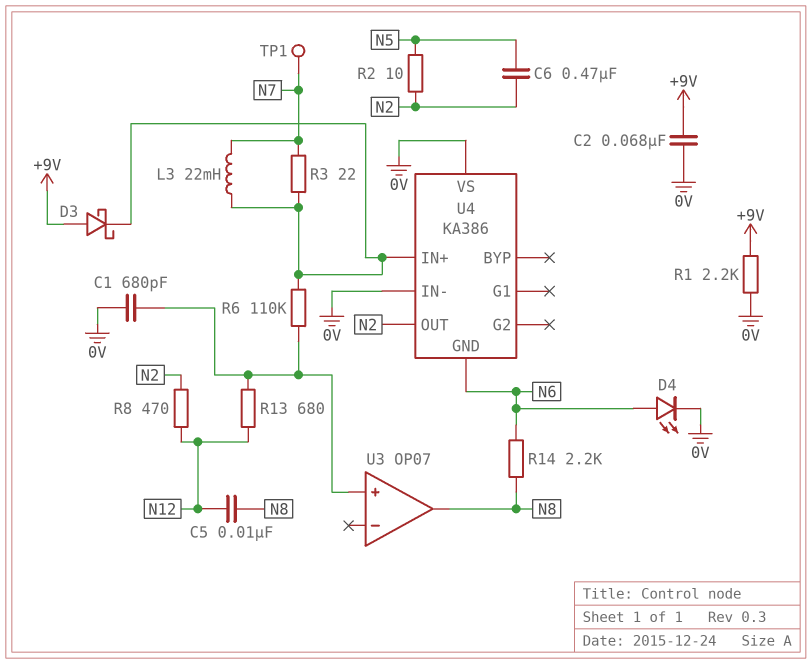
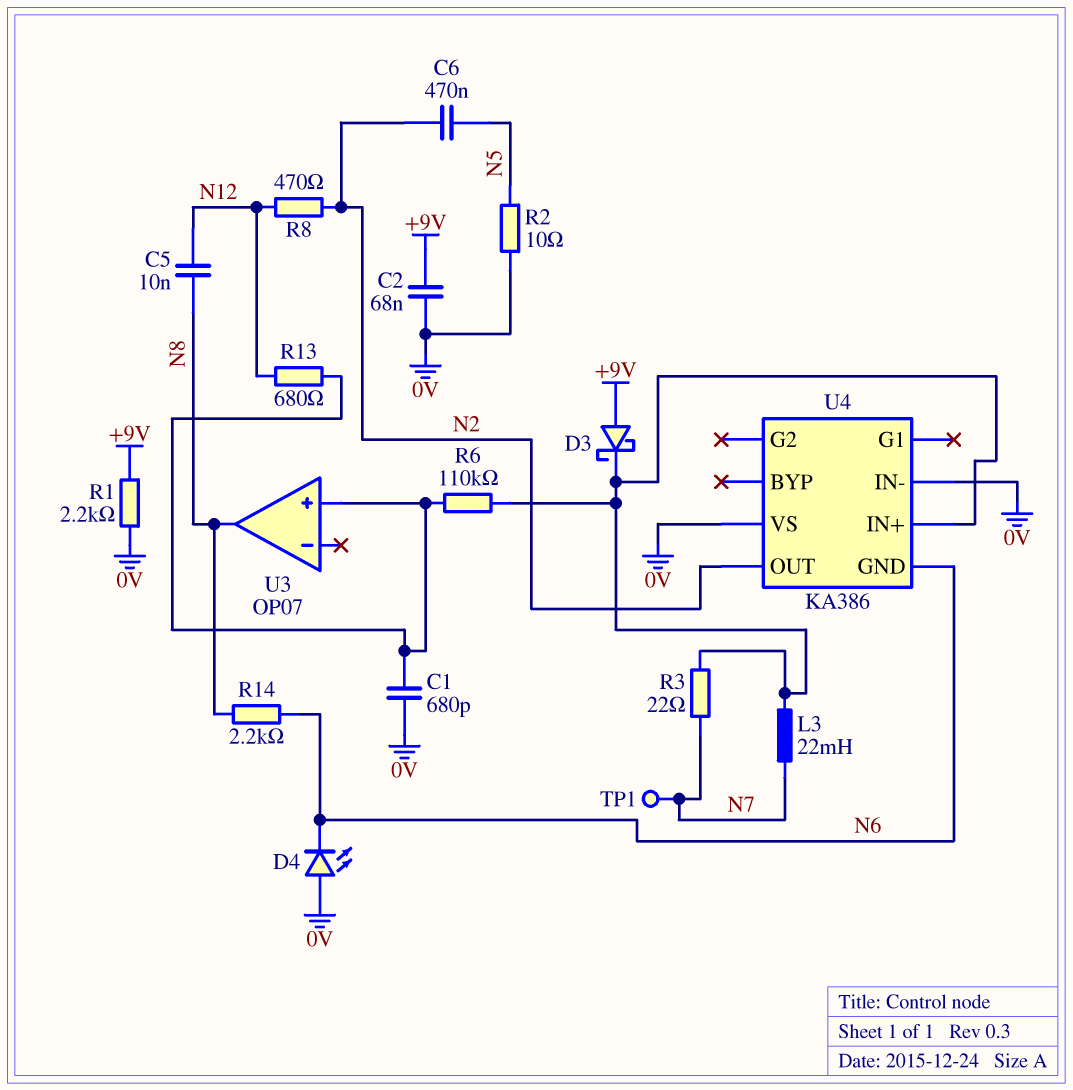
D4: LED (A N6, K 0V) -> LED (A 0V, K N6)
R2: 10 (N2, N5) -> 10 (0V, N5)

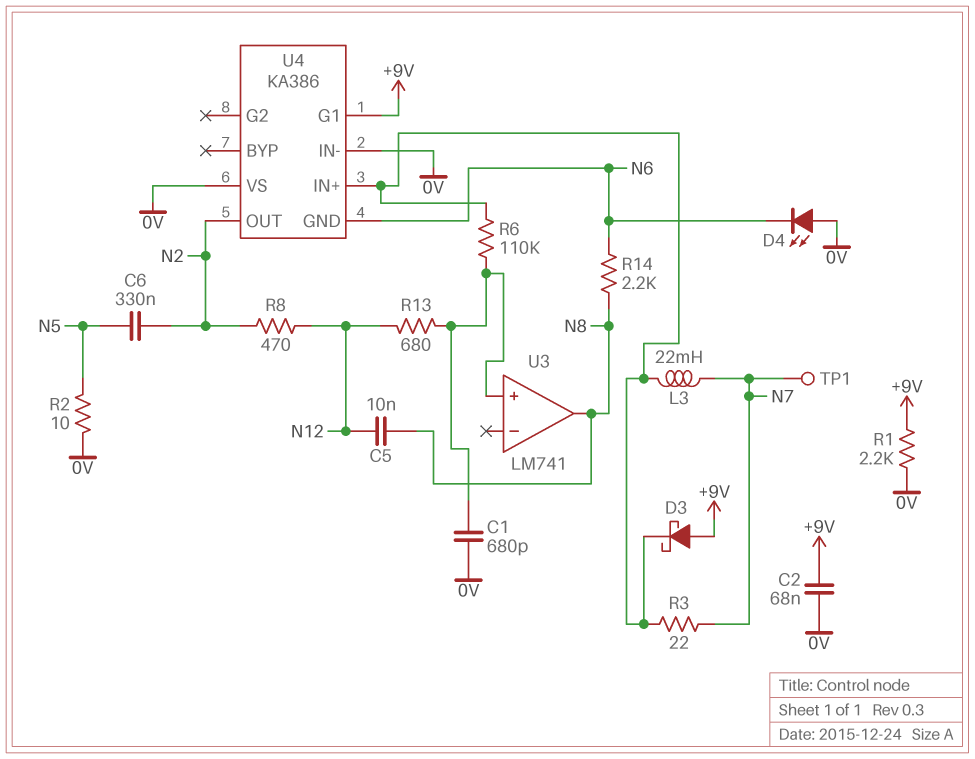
C6: 470nF (N2, N5) -> 330nF (N2, N5)
U3: OP07 -> LM741
U4 pin G1: none -> +9V

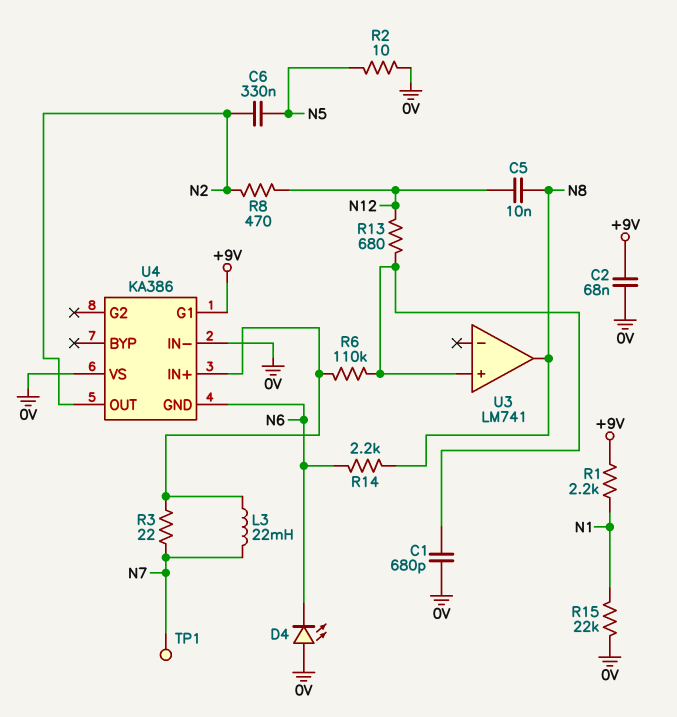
D3: schottky (A +9V, K U4/IN+) -> none
R1: 2.2k (+9V, 0V) -> 2.2k (+9V, N1)
R15: none -> 22k (0V, N1)

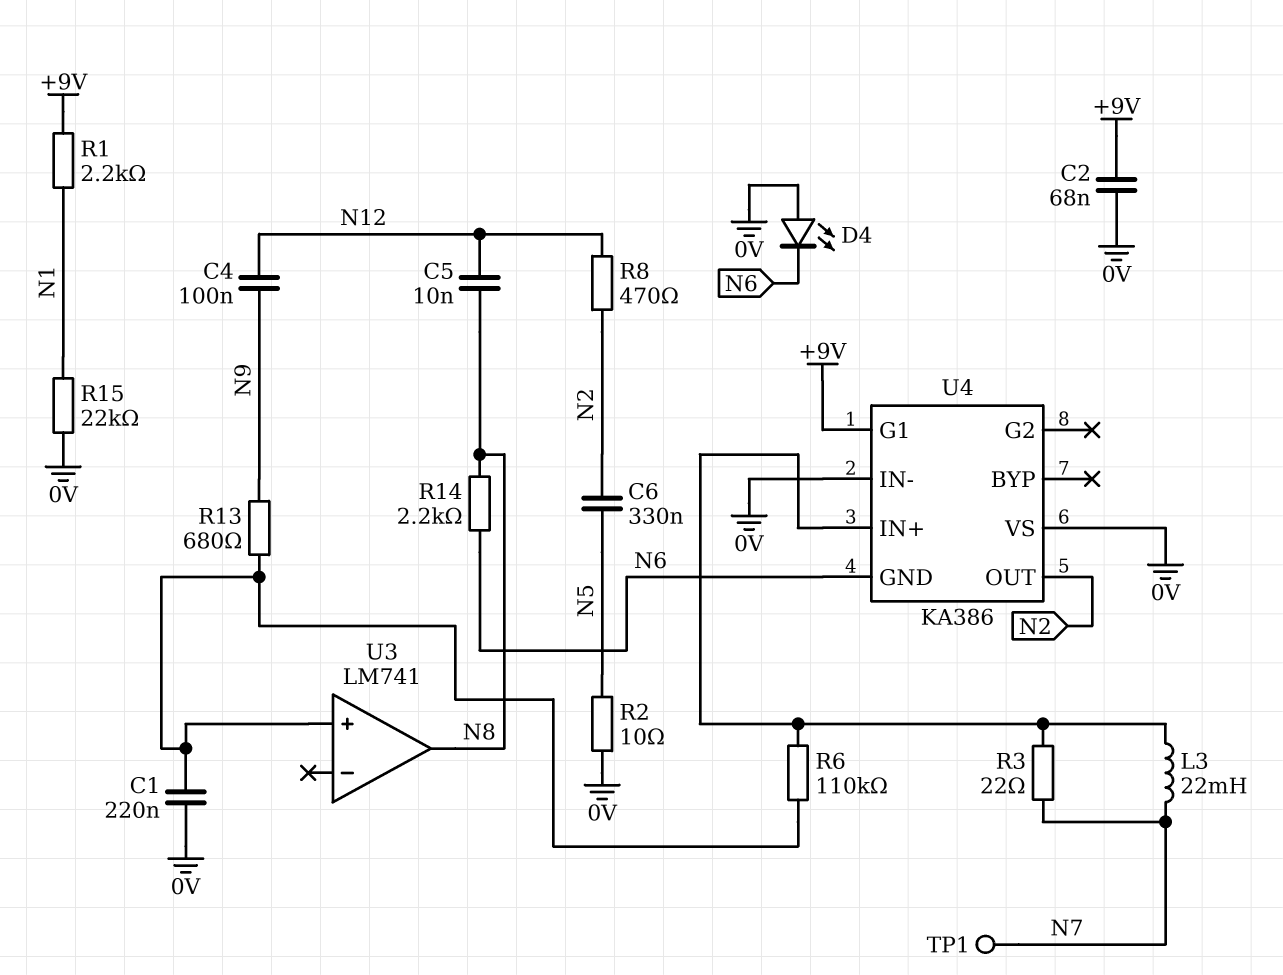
C1: 680pF (0V, U3/in+) -> 220nF (0V, U3/in+)
C4: none -> 100nF (N9, N12)
R13: 680 (N12, U3/in+) -> 680 (N9, U3/in+)

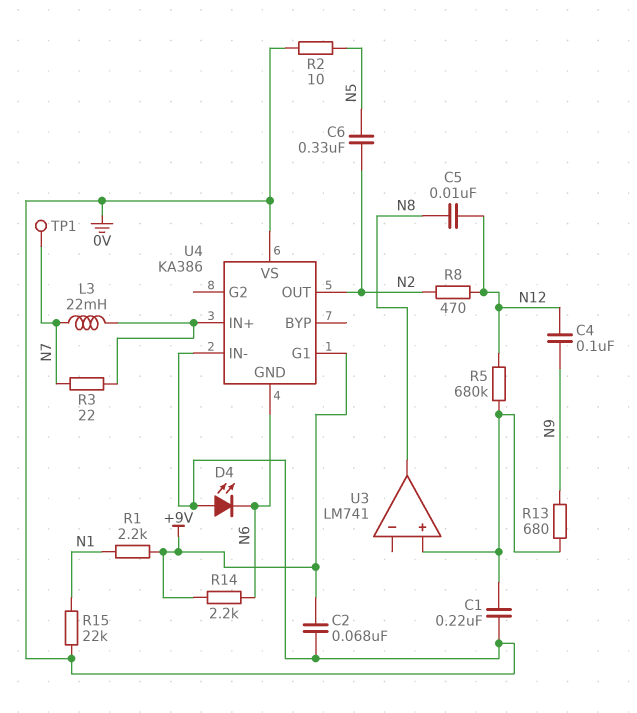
R5: none -> 680k (N12, U3/in+)
R6: 110k (U3/in+, U4/IN+) -> none
R14: 2.2k (N6, N8) -> 2.2k (+9V, N6)

